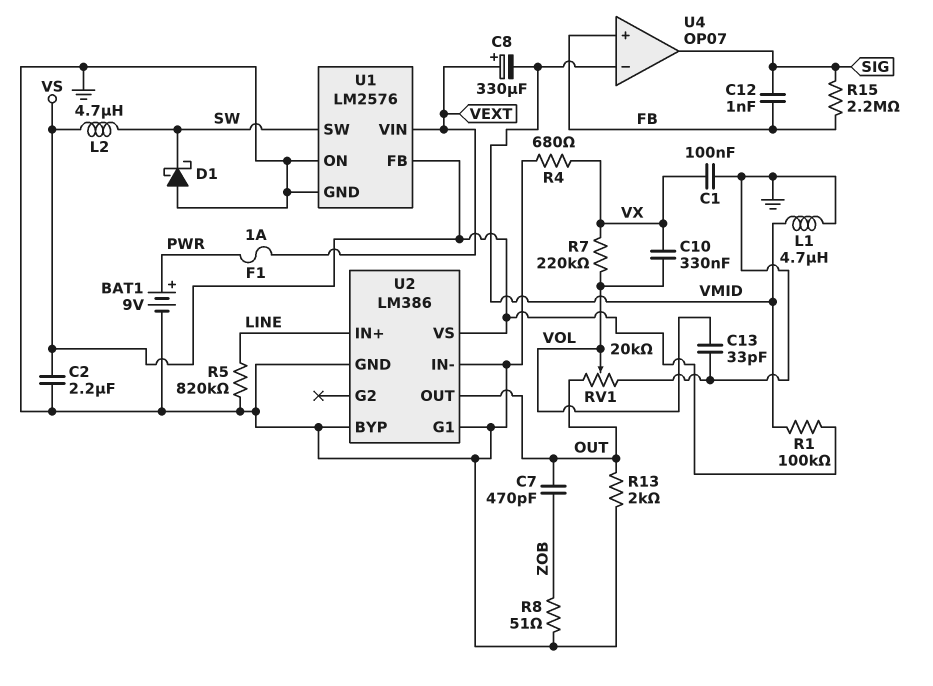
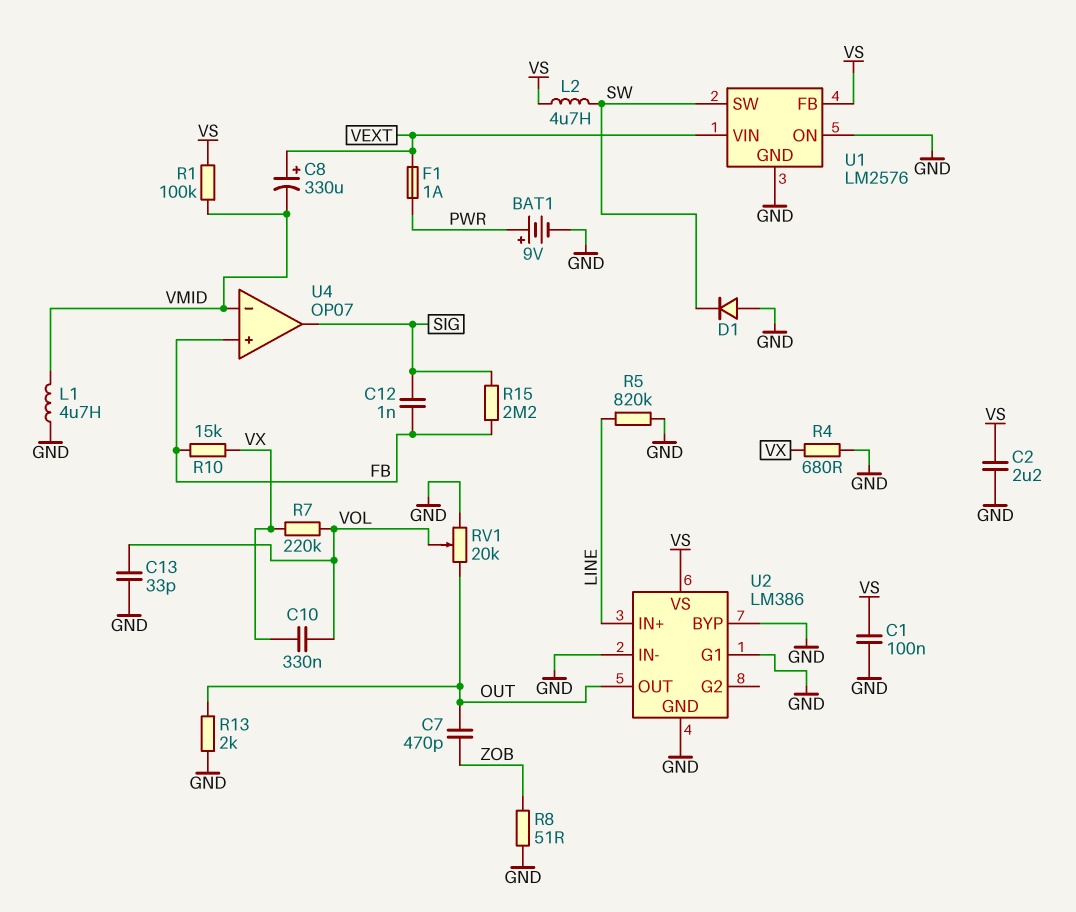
C1: 100nF (GND, VX) -> 100nF (GND, VS)
D1: schottky (A GND, K SW) -> diode (A GND, K SW)
R10: none -> 15k (FB, VX)

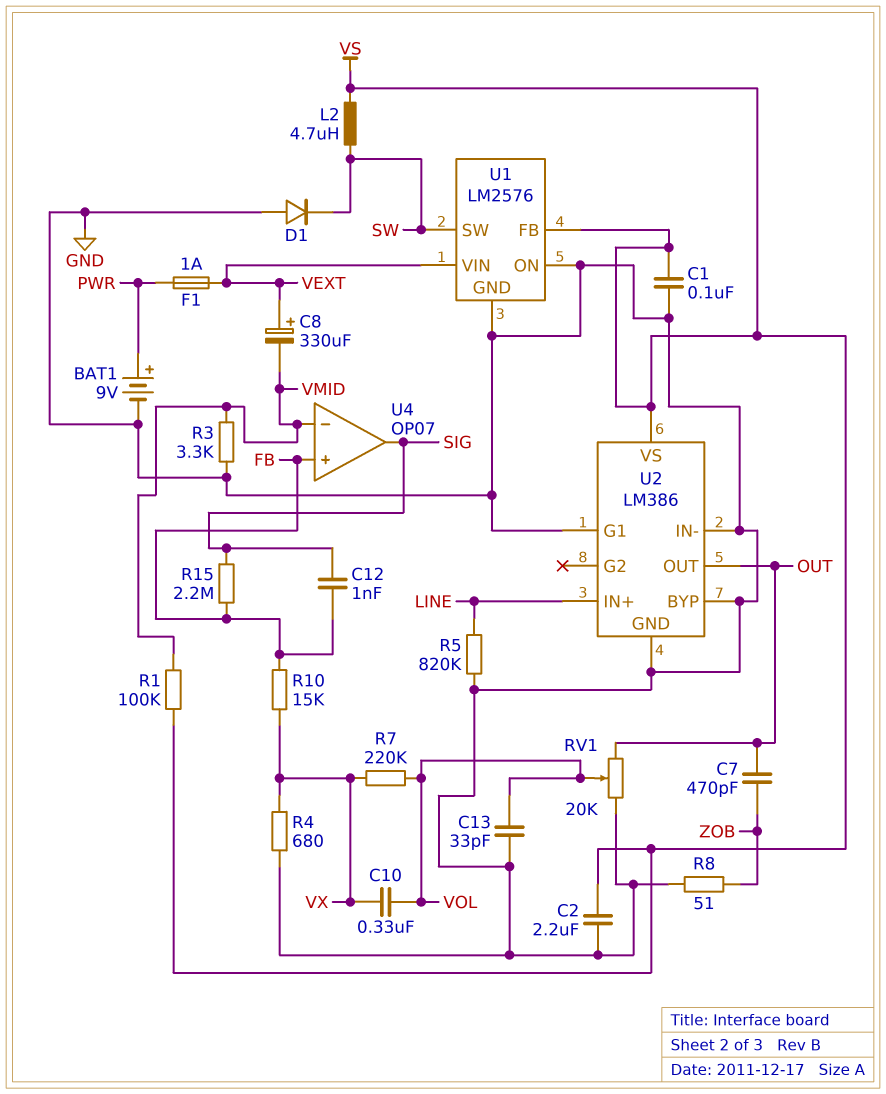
L1: 4.7uH (GND, VMID) -> none
R3: none -> 3.3k (GND, VMID)
R13: 2k (GND, OUT) -> none

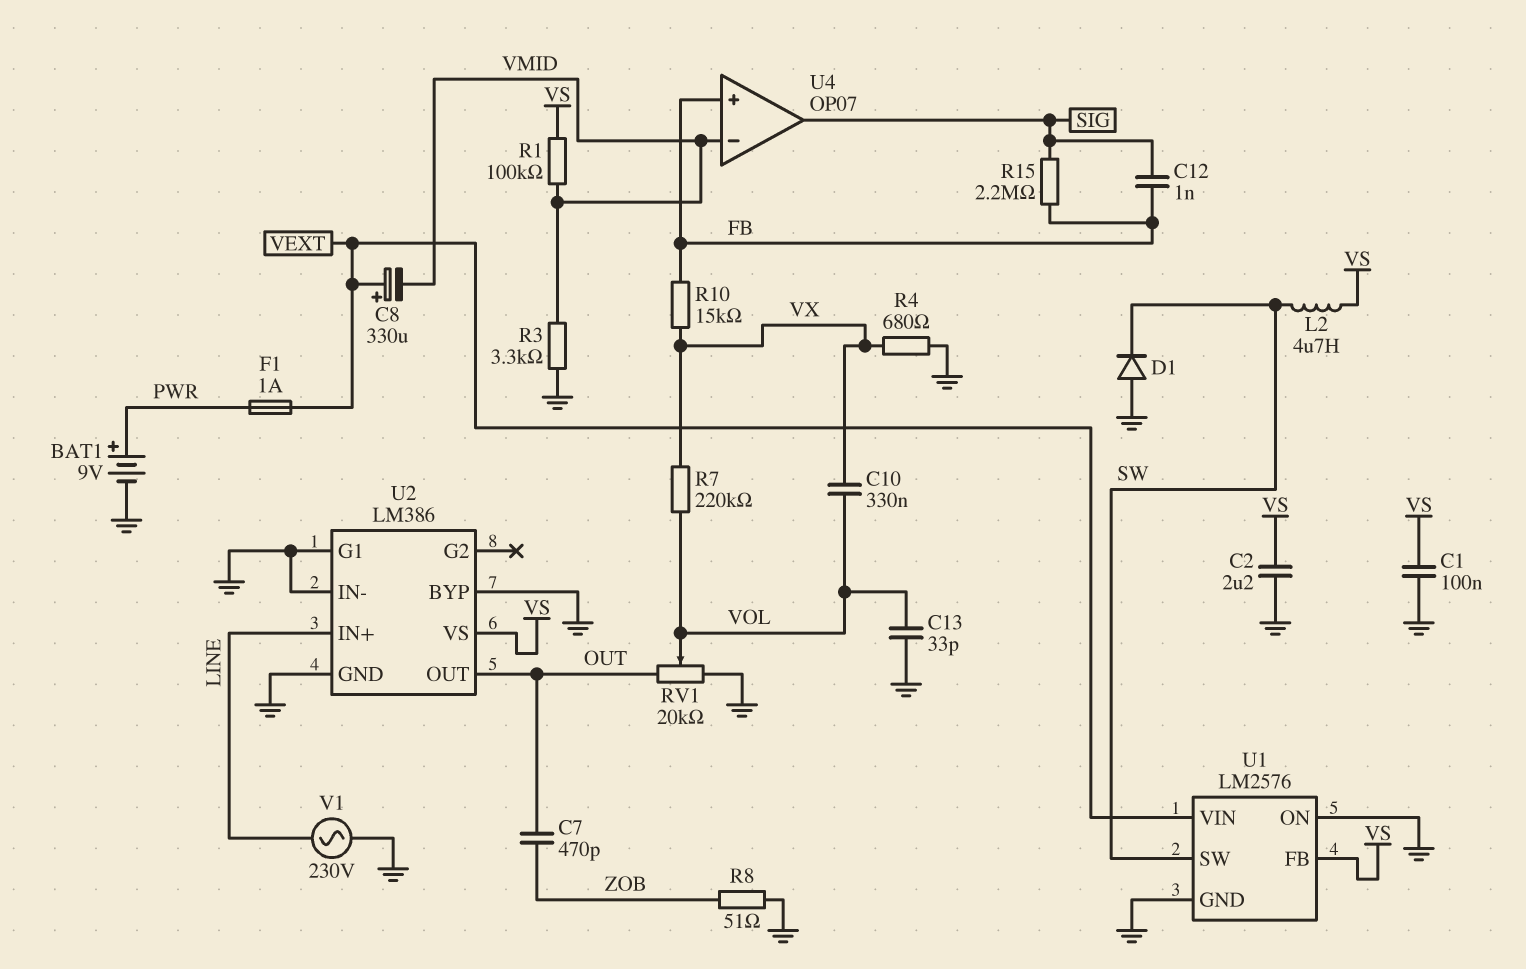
R5: 820k (GND, LINE) -> none
V1: none -> AC 230V (GND, LINE)

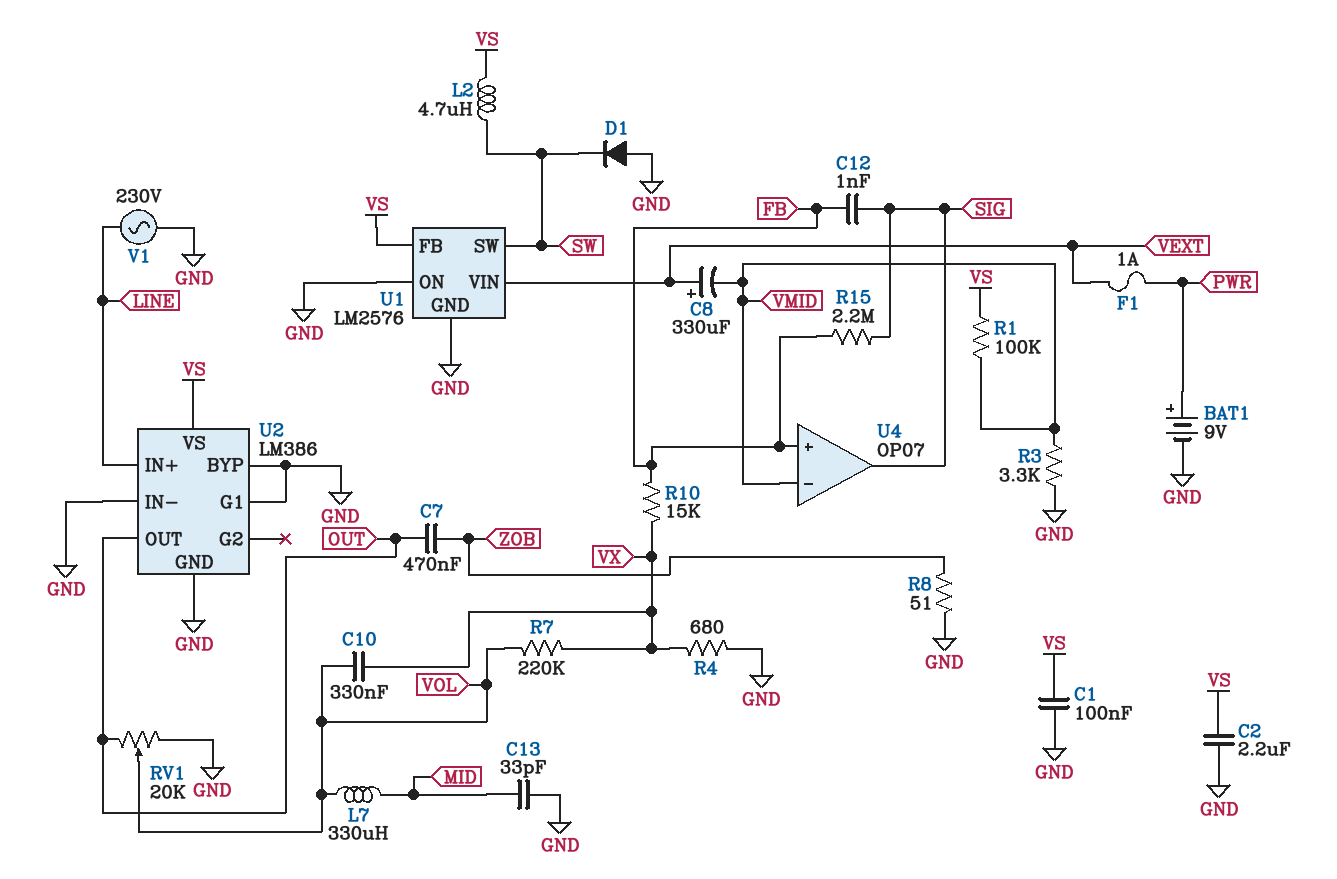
C7: 470pF (OUT, ZOB) -> 470nF (OUT, ZOB)
C13: 33pF (GND, VOL) -> 33pF (GND, MID)
L7: none -> 330uH (MID, VOL)

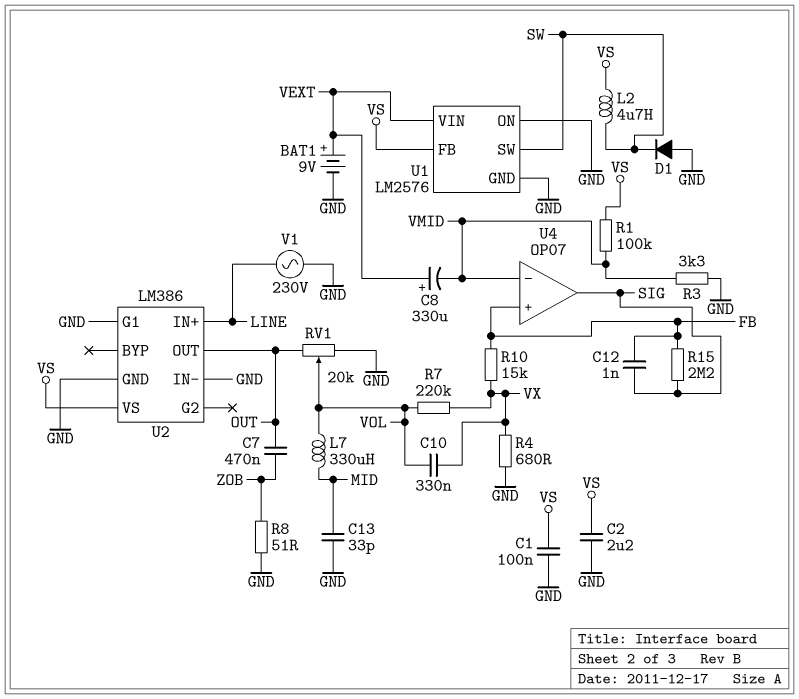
BAT1: 9V (plus PWR, minus GND) -> 9V (plus VEXT, minus GND)
F1: 1A (PWR, VEXT) -> none
U2 pin BYP: GND -> none

